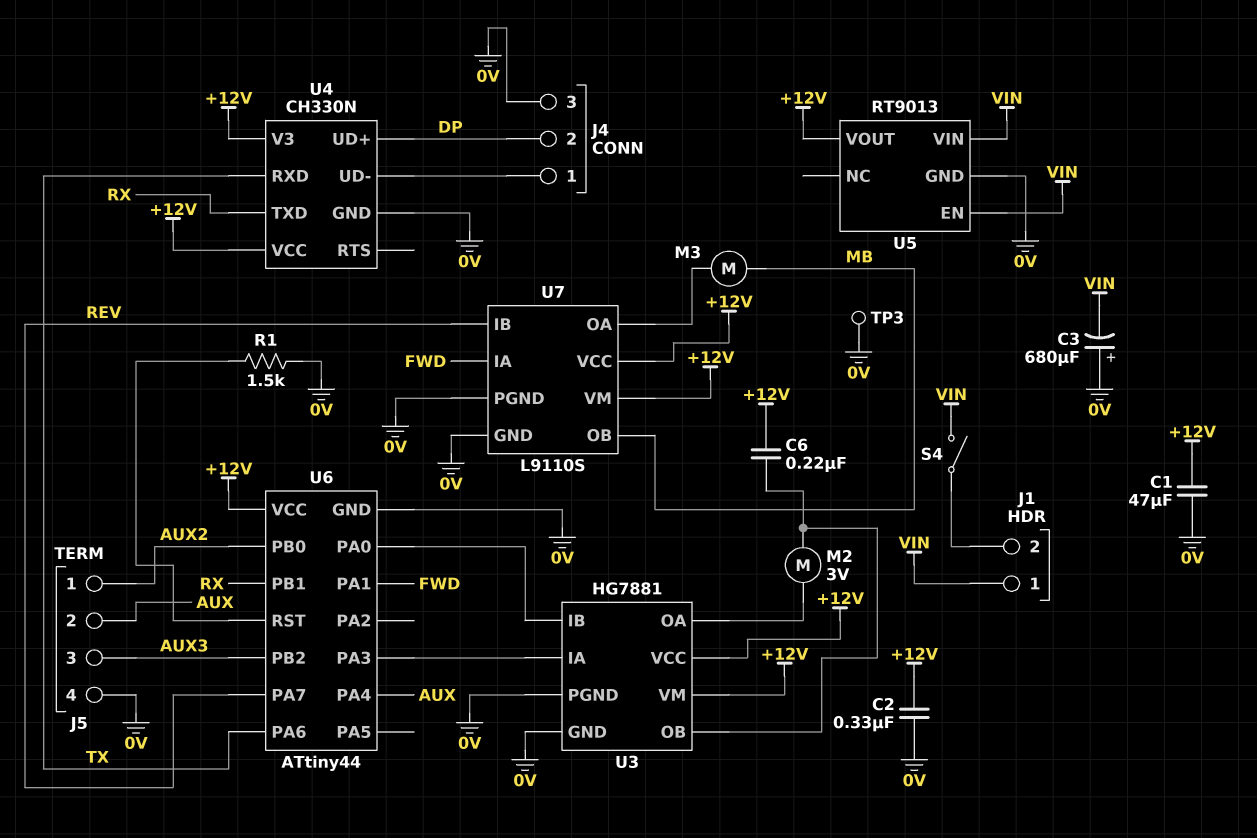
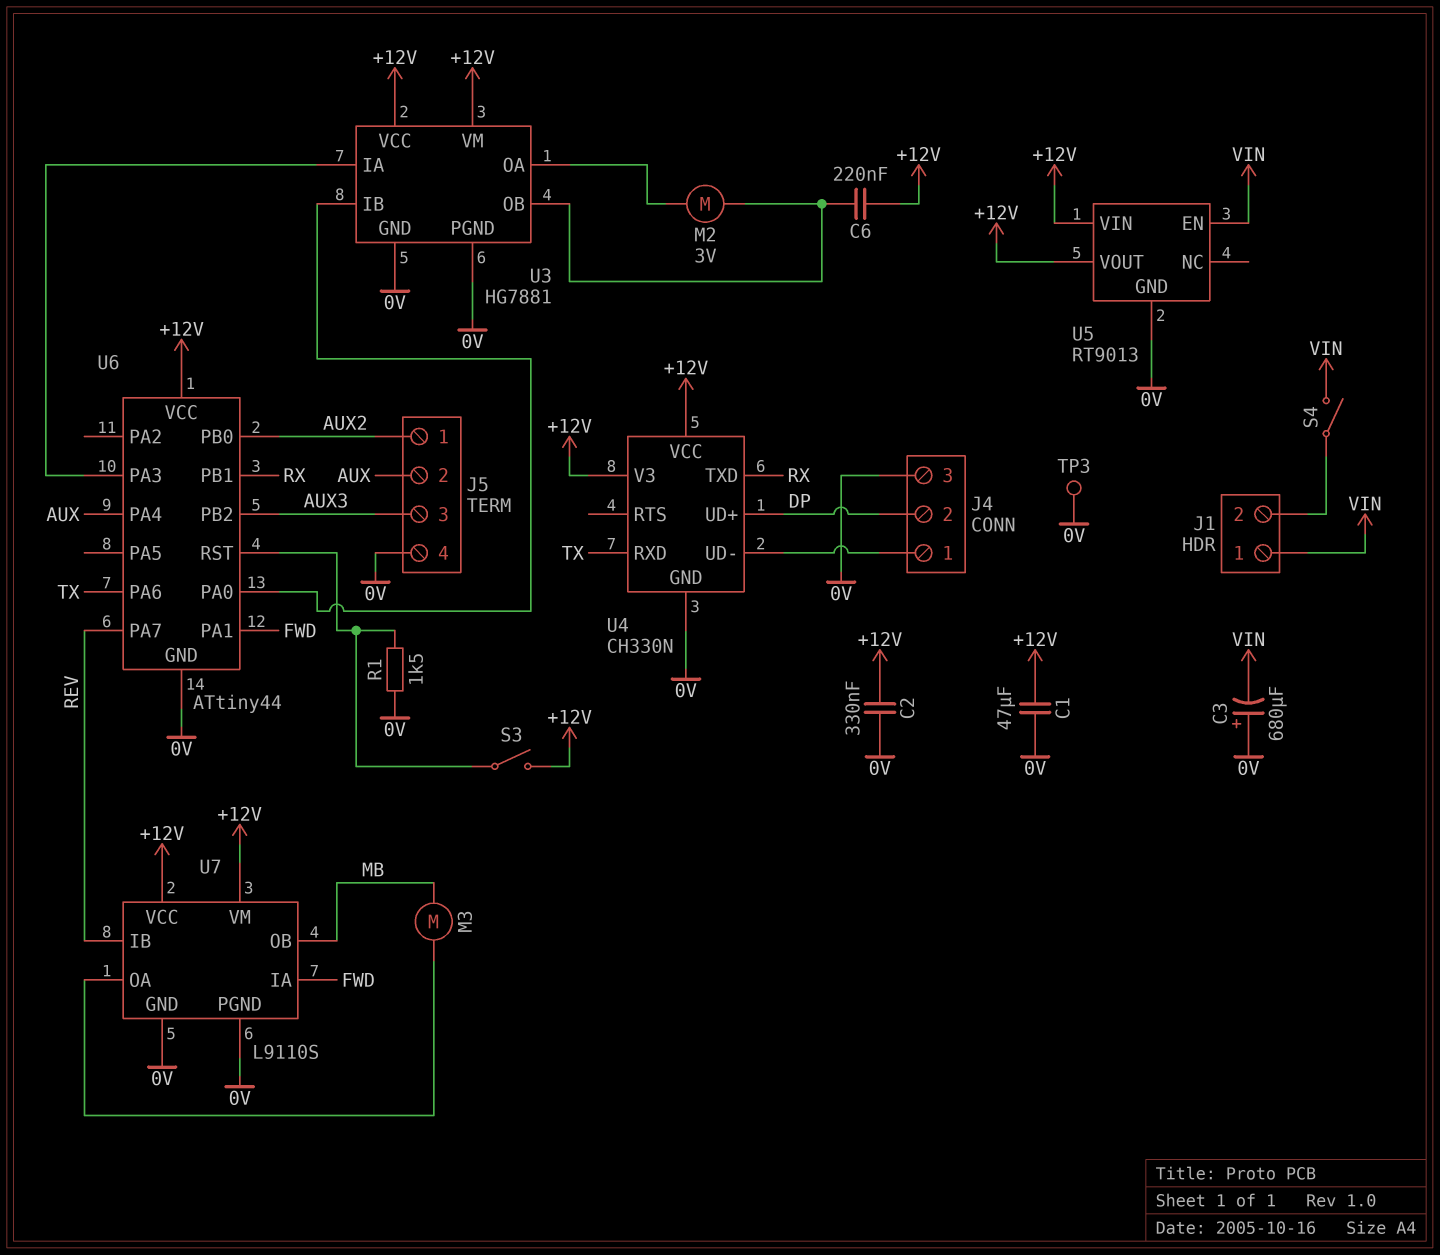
S3: none -> switch (+12V, U6/RST)
U5 pin VIN: VIN -> +12V

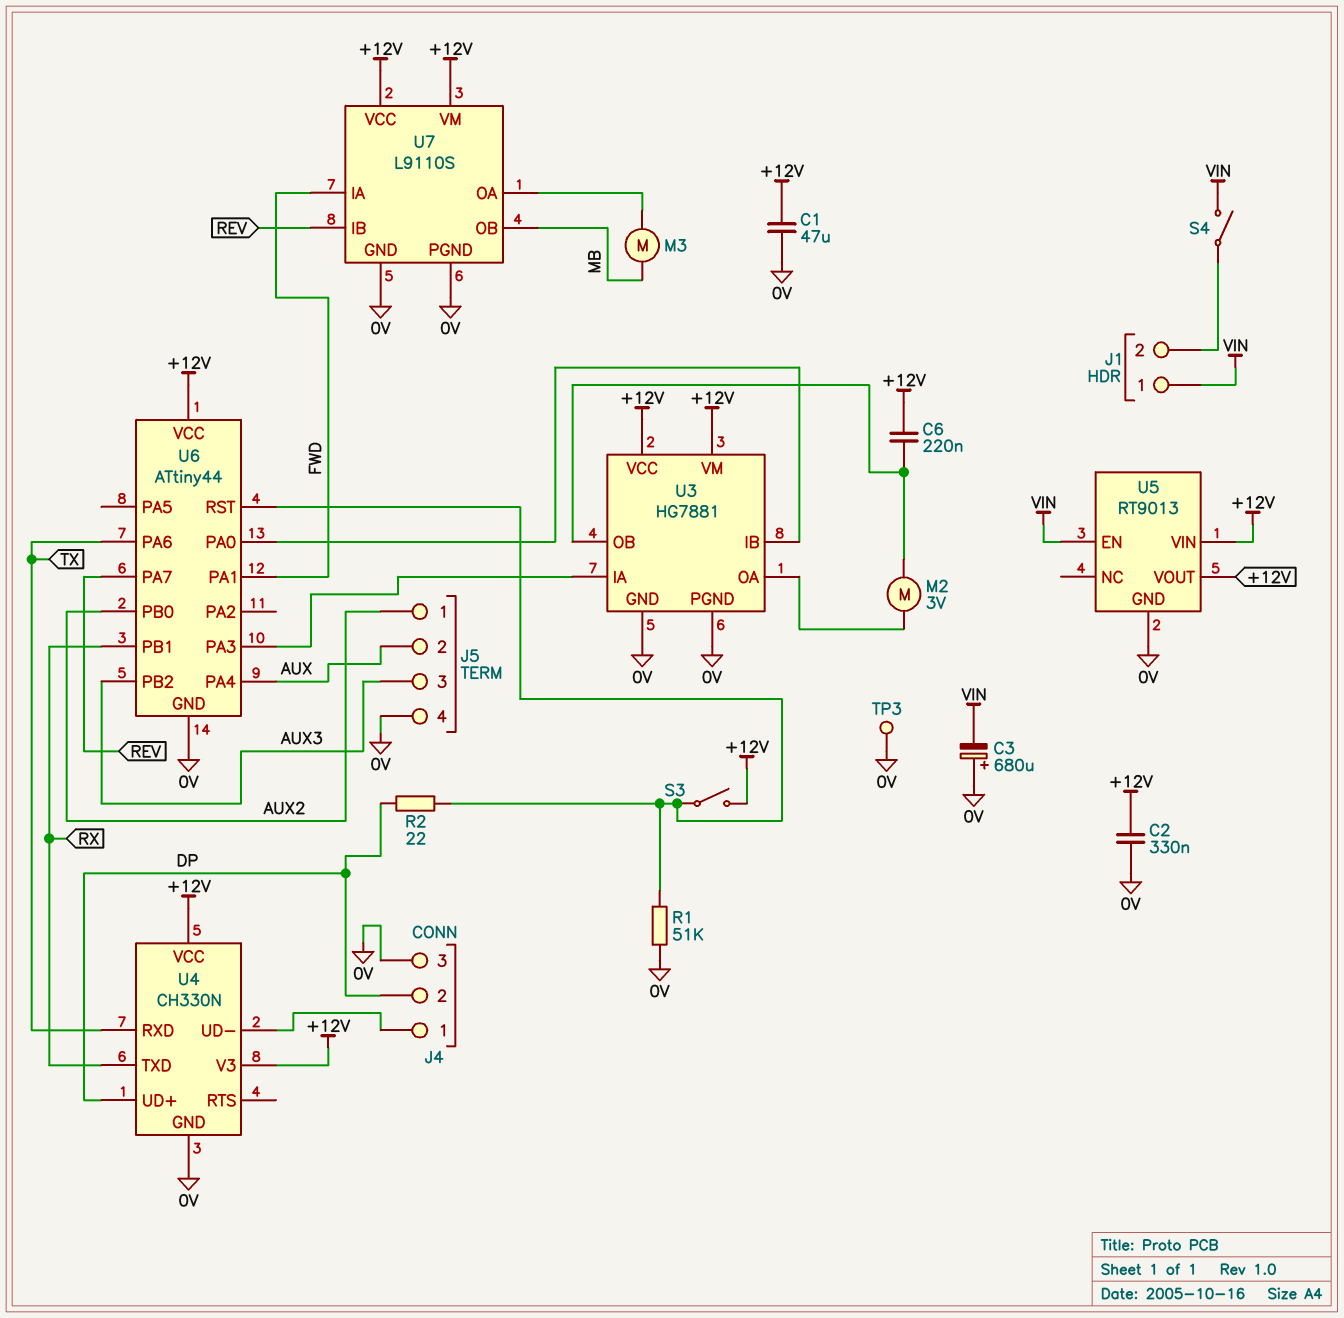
R1: 1.5k (0V, U6/RST) -> 51k (0V, U6/RST)
R2: none -> 22 (DP, U6/RST)

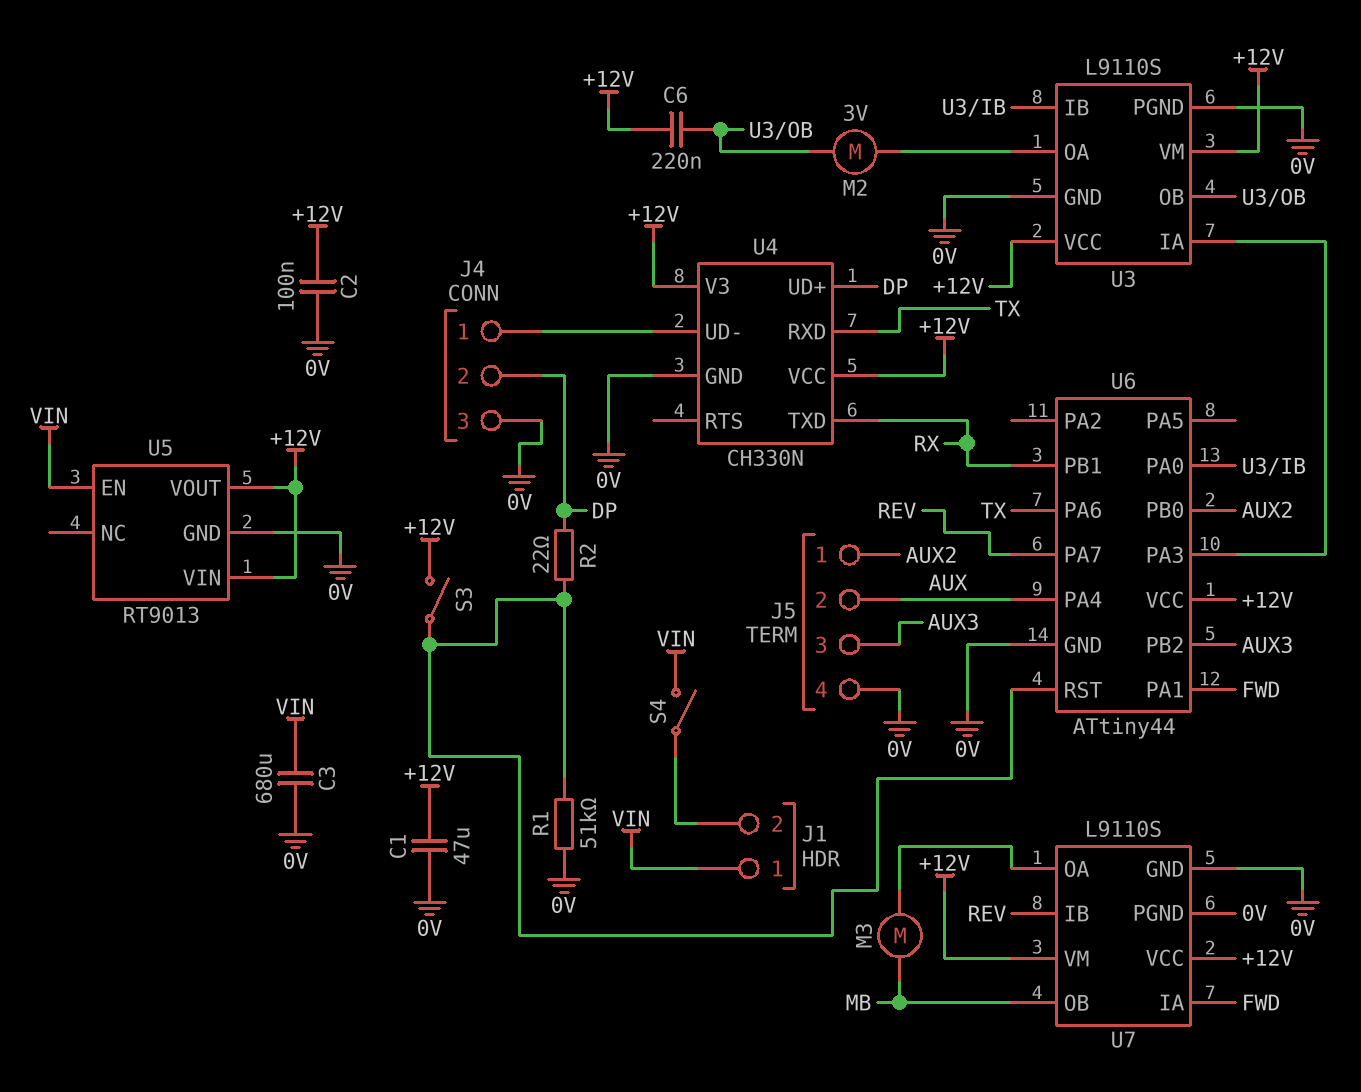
C2: 330nF (+12V, 0V) -> 100nF (+12V, 0V)
C3: 680uF (plus 0V, minus VIN) -> 680uF (0V, VIN)
TP3: test point (0V) -> none
U3: HG7881 -> L9110S

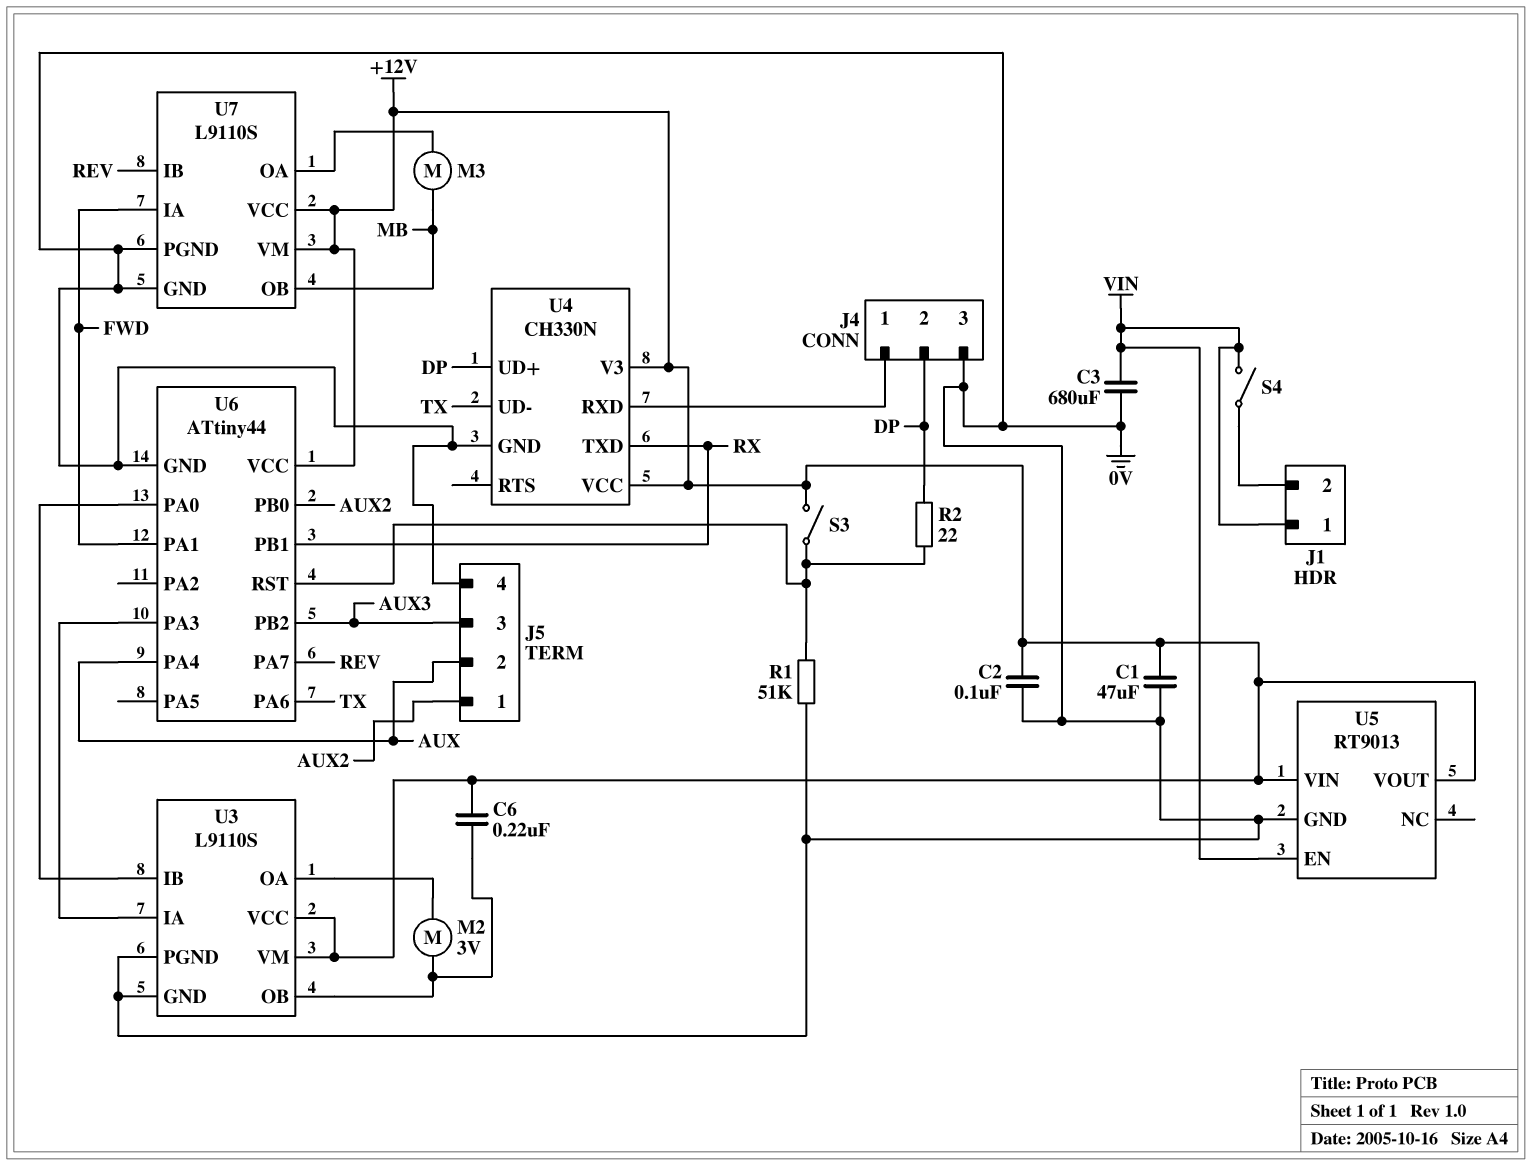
U4 pin RXD: TX -> J4/1
U4 pin UD-: J4/1 -> TX

